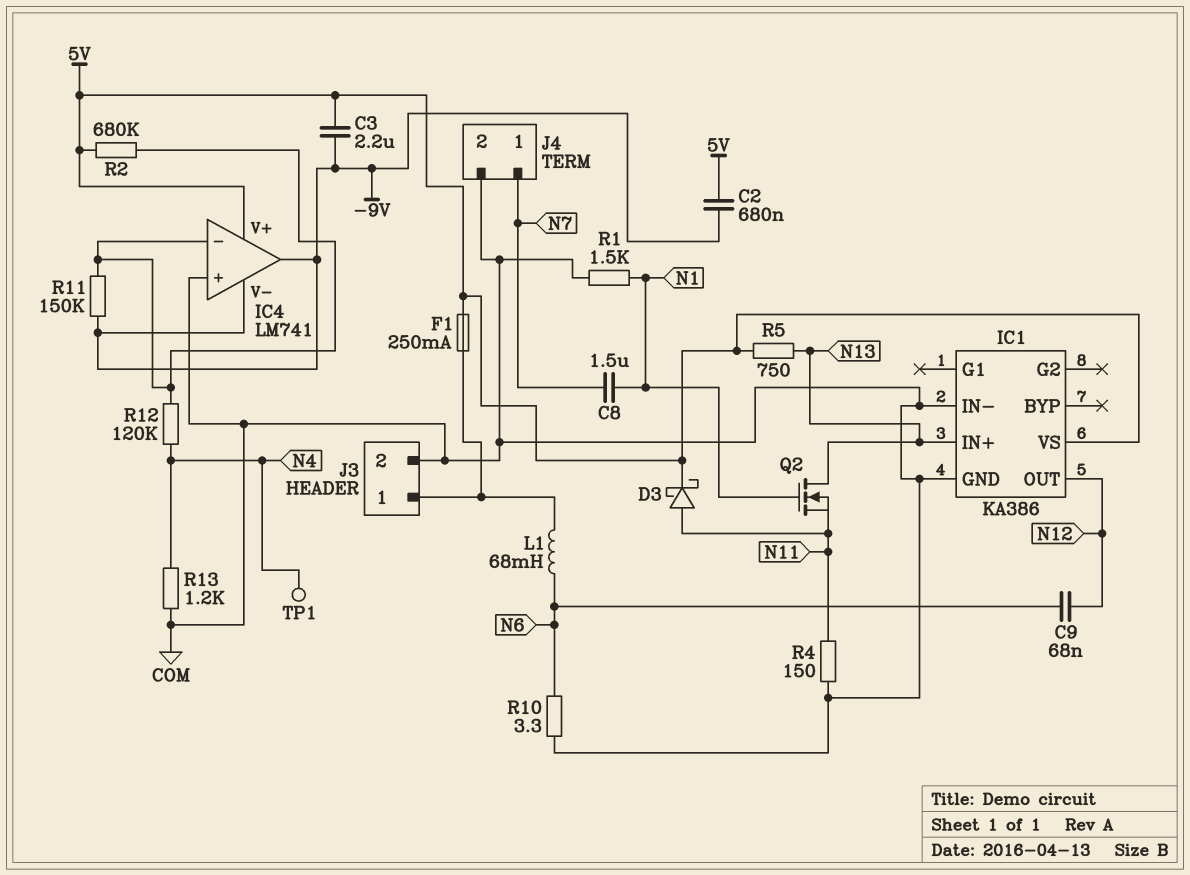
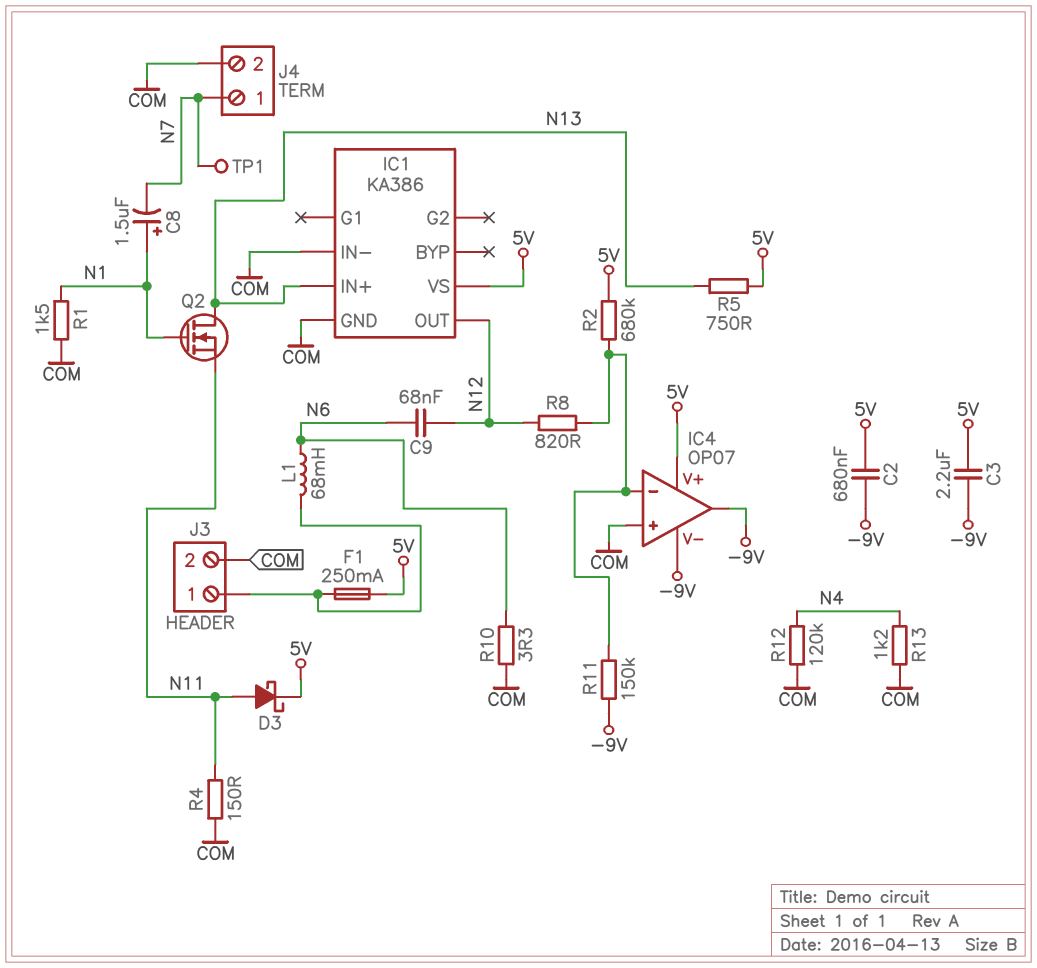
C8: 1.5uF (N1, N7) -> 1.5uF (plus N1, minus N7)
IC4: LM741 -> OP07
R8: none -> 820 (IC4/in-, N12)
R12: 120k (IC4/in-, N4) -> 120k (COM, N4)
TP1: test point (N4) -> test point (N7)

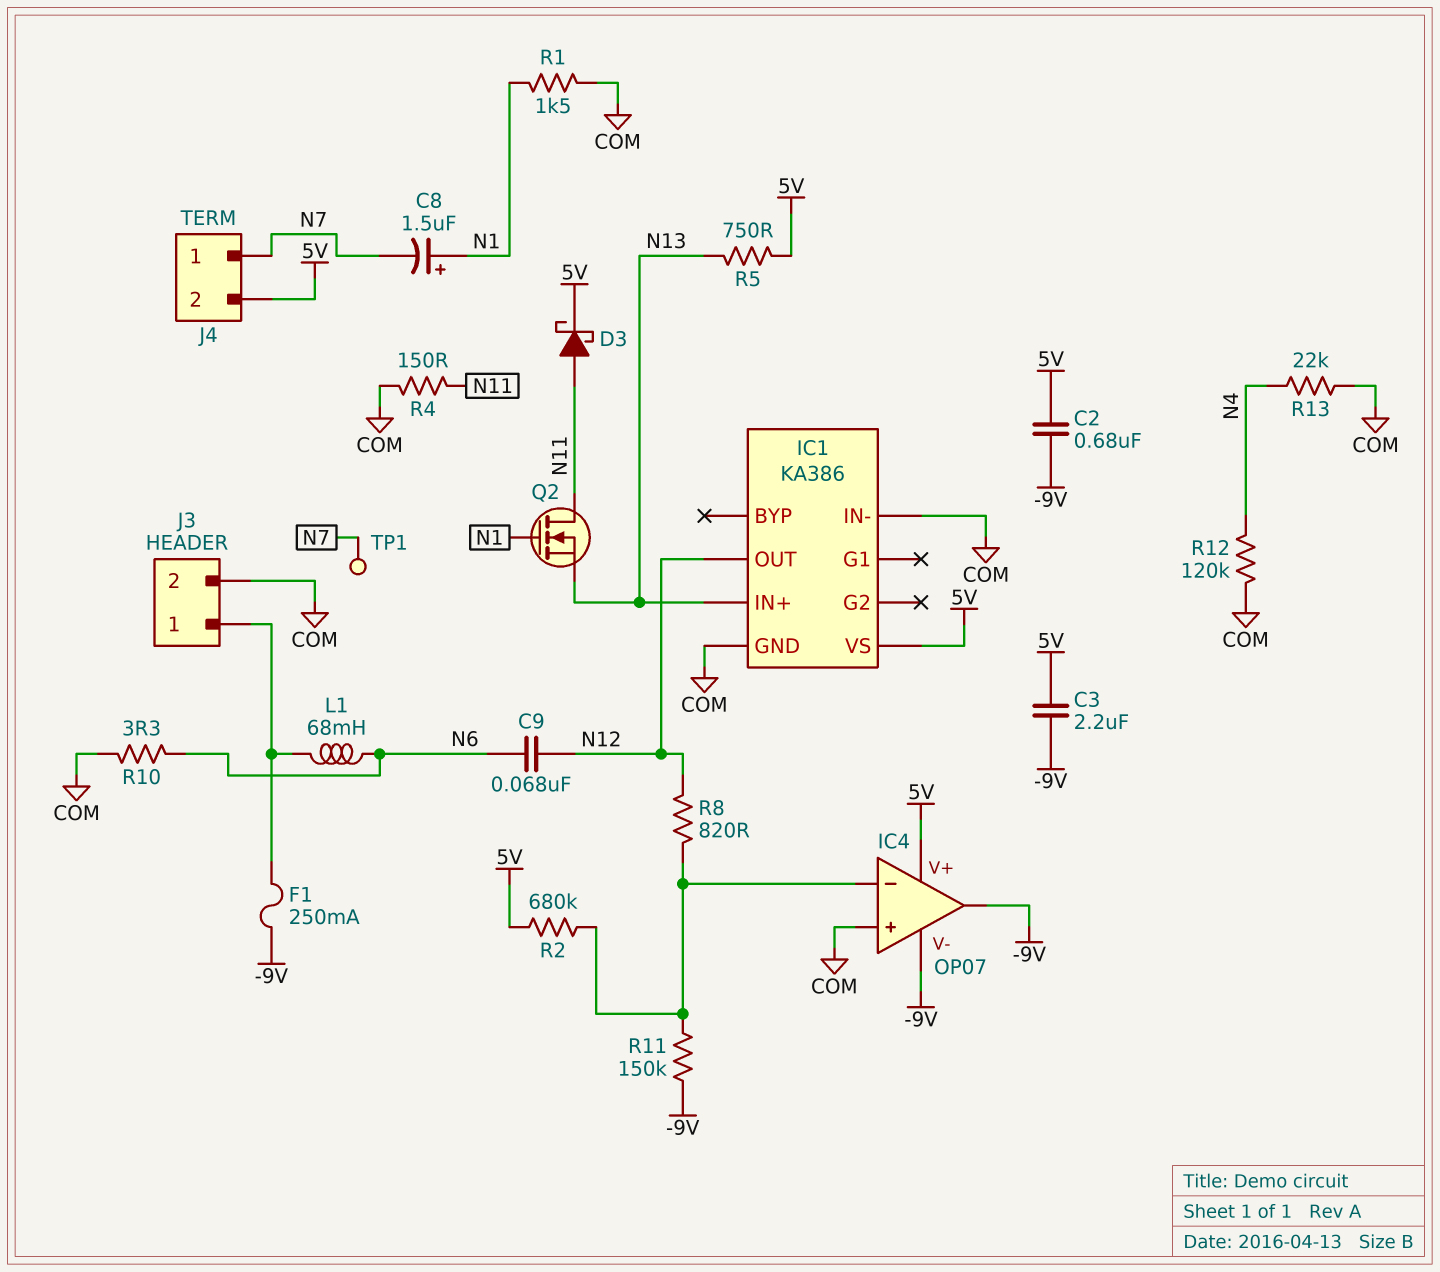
F1: 250mA (5V, J3/1) -> 250mA (-9V, J3/1)
J4 pin 2: COM -> 5V
Q2: NMOS (G N1, D N13, S N11) -> NMOS (G N1, D N11, S N13)
R13: 1.2k (COM, N4) -> 22k (COM, N4)

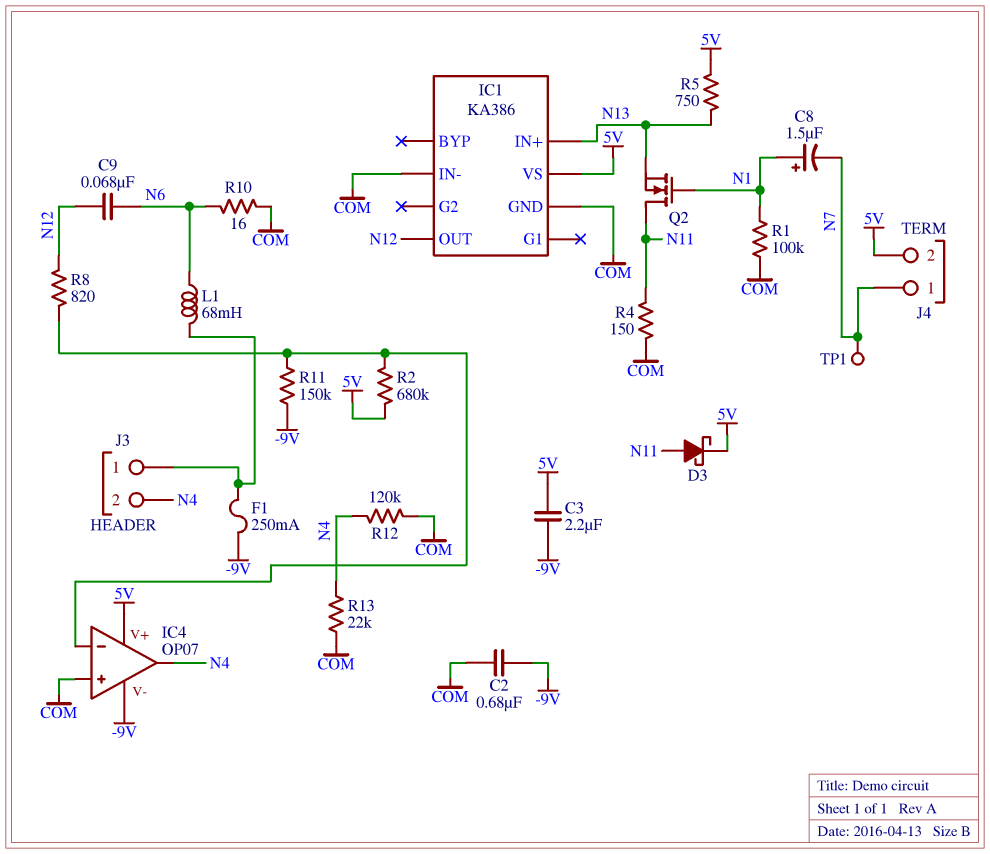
C2: 680nF (-9V, 5V) -> 680nF (-9V, COM)
IC4 pin out: -9V -> N4
J3 pin 2: COM -> N4
R1: 1.5k (COM, N1) -> 100k (COM, N1)
R10: 3.3 (COM, N6) -> 16 (COM, N6)

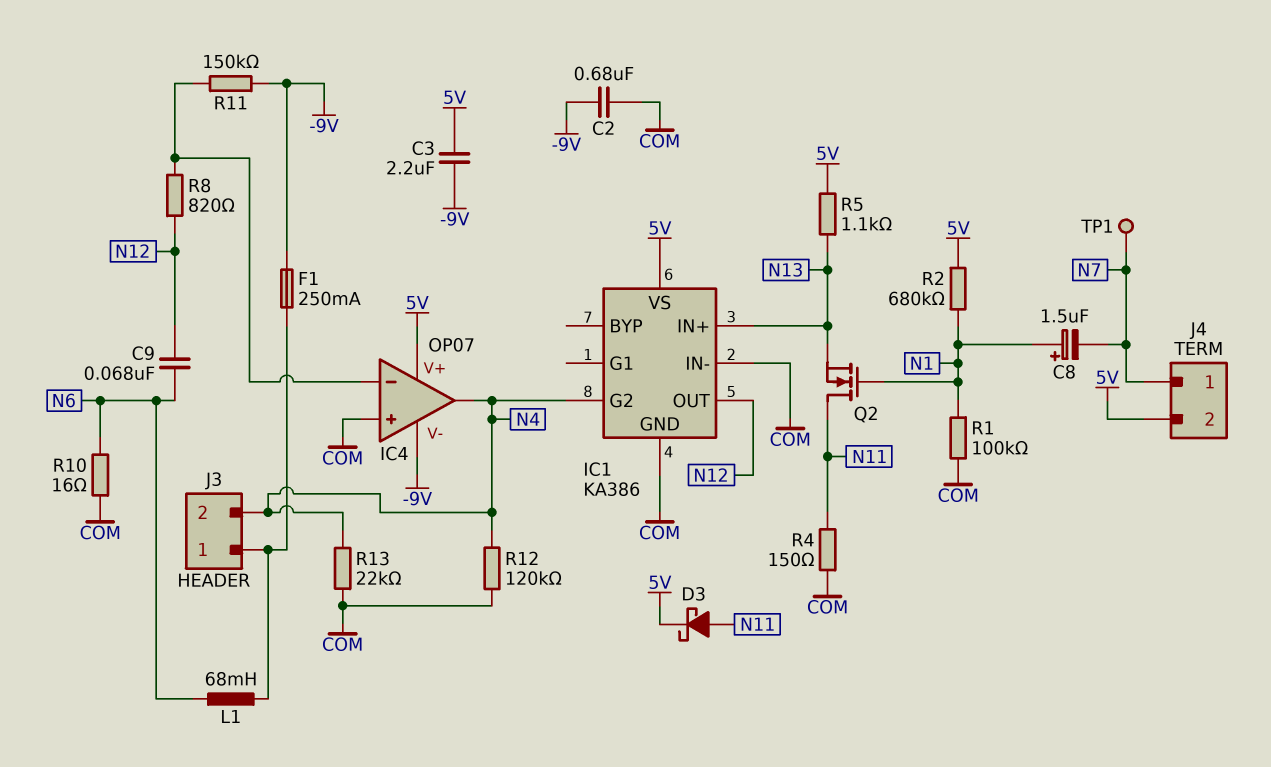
IC1 pin G2: none -> N4
R2: 680k (5V, IC4/in-) -> 680k (5V, N1)
R5: 750 (5V, N13) -> 1.1k (5V, N13)

